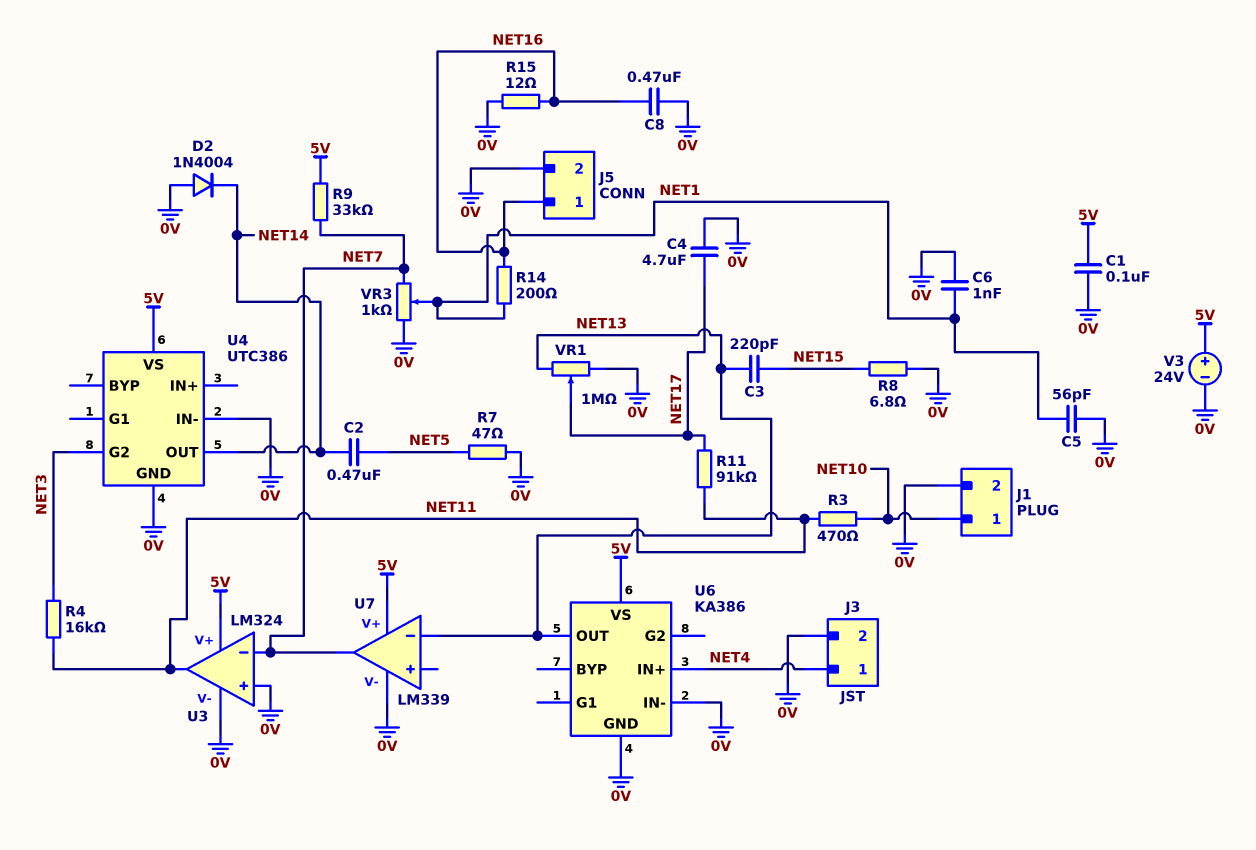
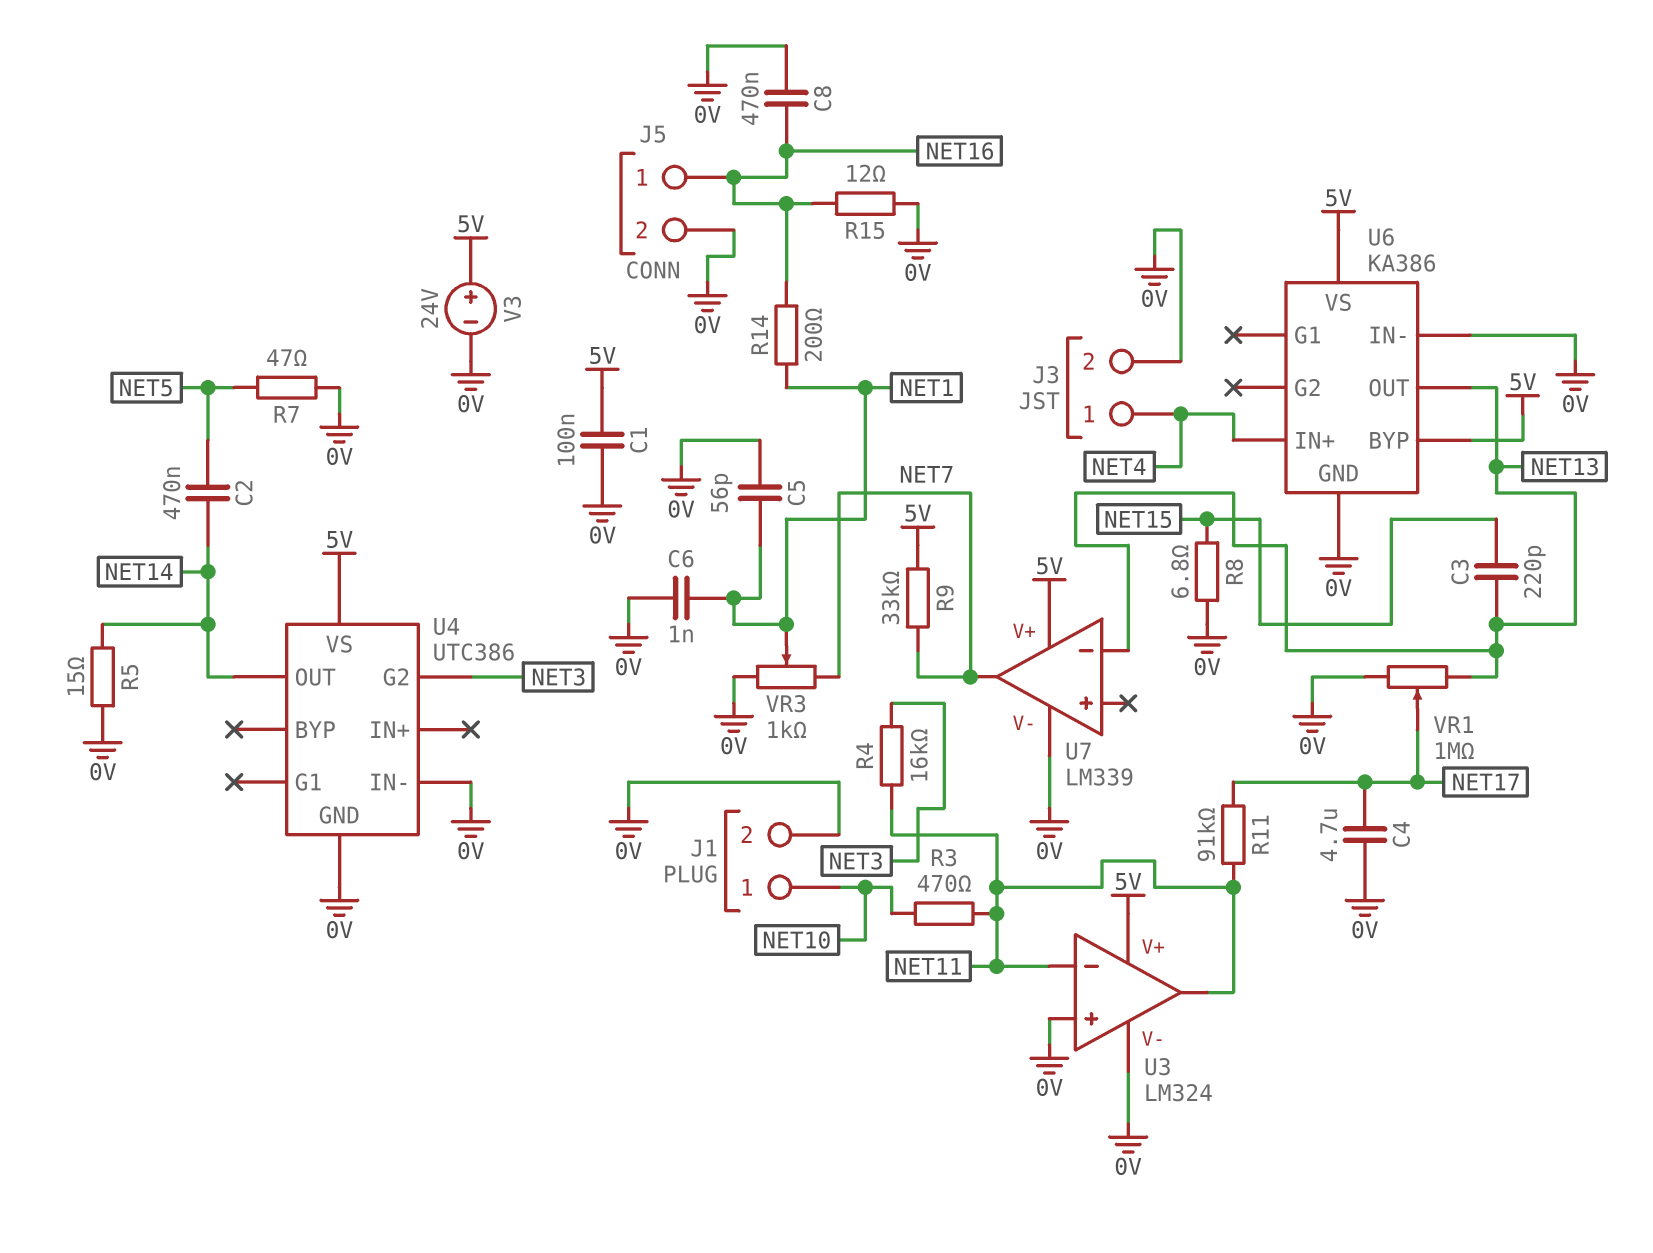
D2: diode 1N4004 (A 0V, K NET14) -> none
R5: none -> 15 (0V, NET14)
U3 pin in-: NET7 -> NET11
U6 pin BYP: none -> 5V

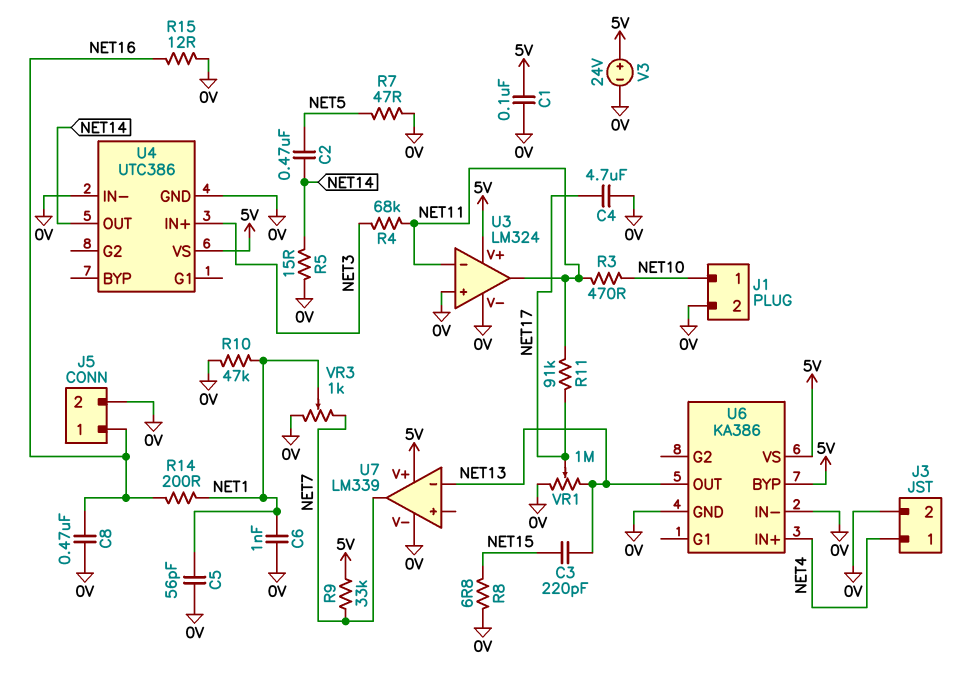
R4: 16k (NET3, NET11) -> 68k (NET3, NET11)
R10: none -> 47k (0V, NET1)
U4 pin G2: NET3 -> none
U4 pin IN+: none -> NET3

